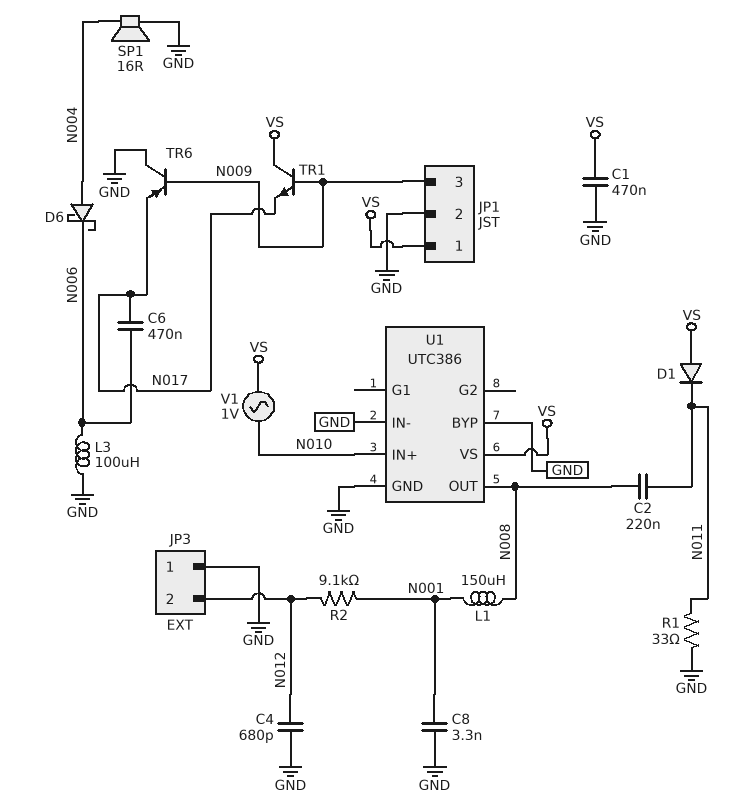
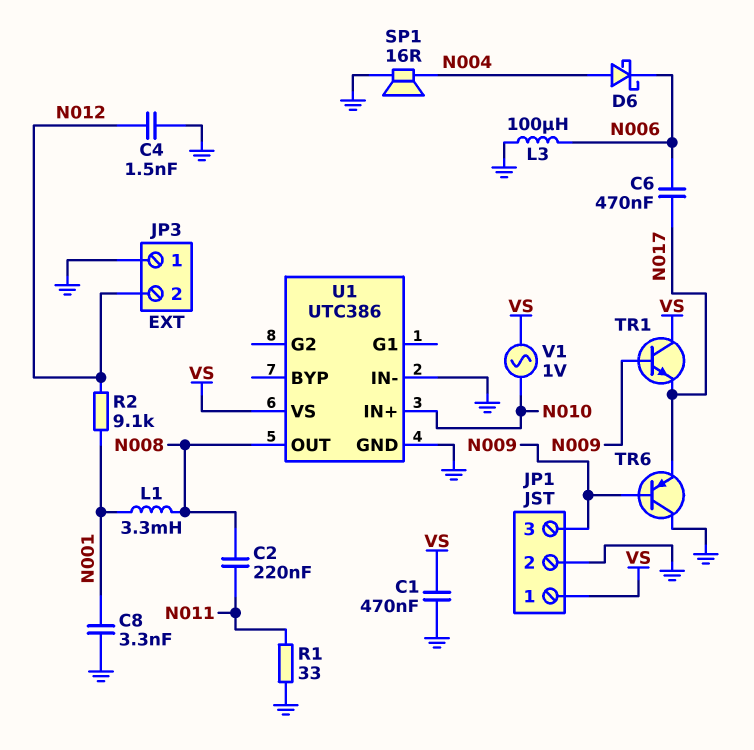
C4: 680pF (GND, N012) -> 1.5nF (GND, N012)
D1: diode (A VS, K N011) -> none
L1: 150uH (N001, N008) -> 3.3mH (N001, N008)
U1 pin BYP: GND -> none

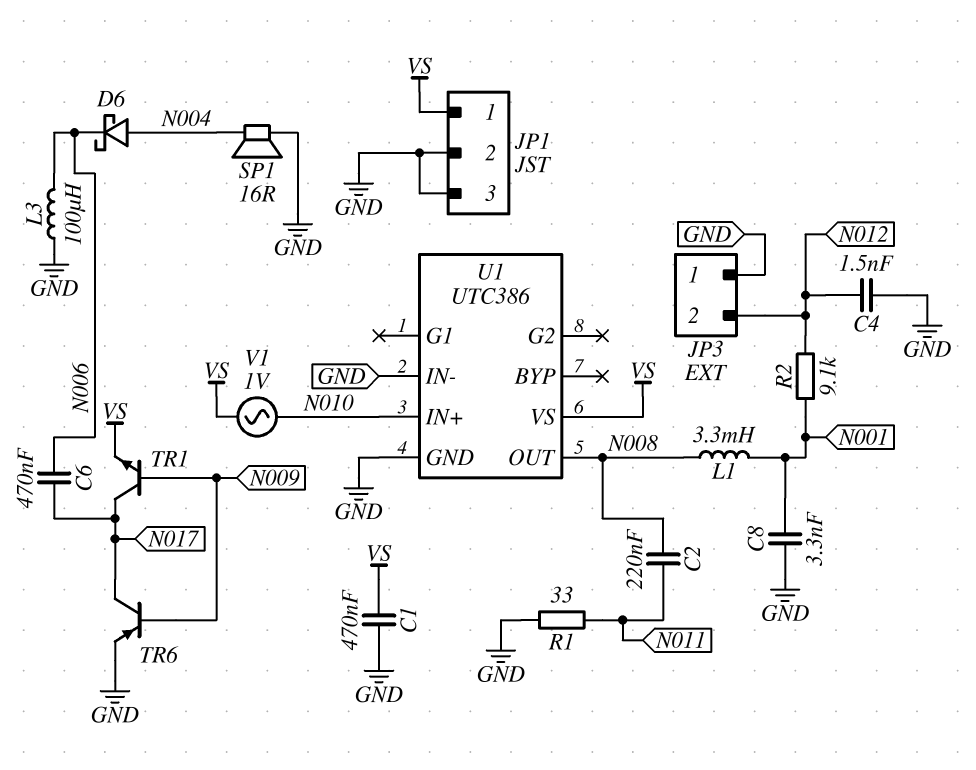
JP1 pin 3: N009 -> GND
TR1: NPN (B N009, C VS, E N017) -> NPN (B N009, C N017, E VS)
TR6: PNP (B N009, C GND, E N017) -> PNP (B N009, C N017, E GND)

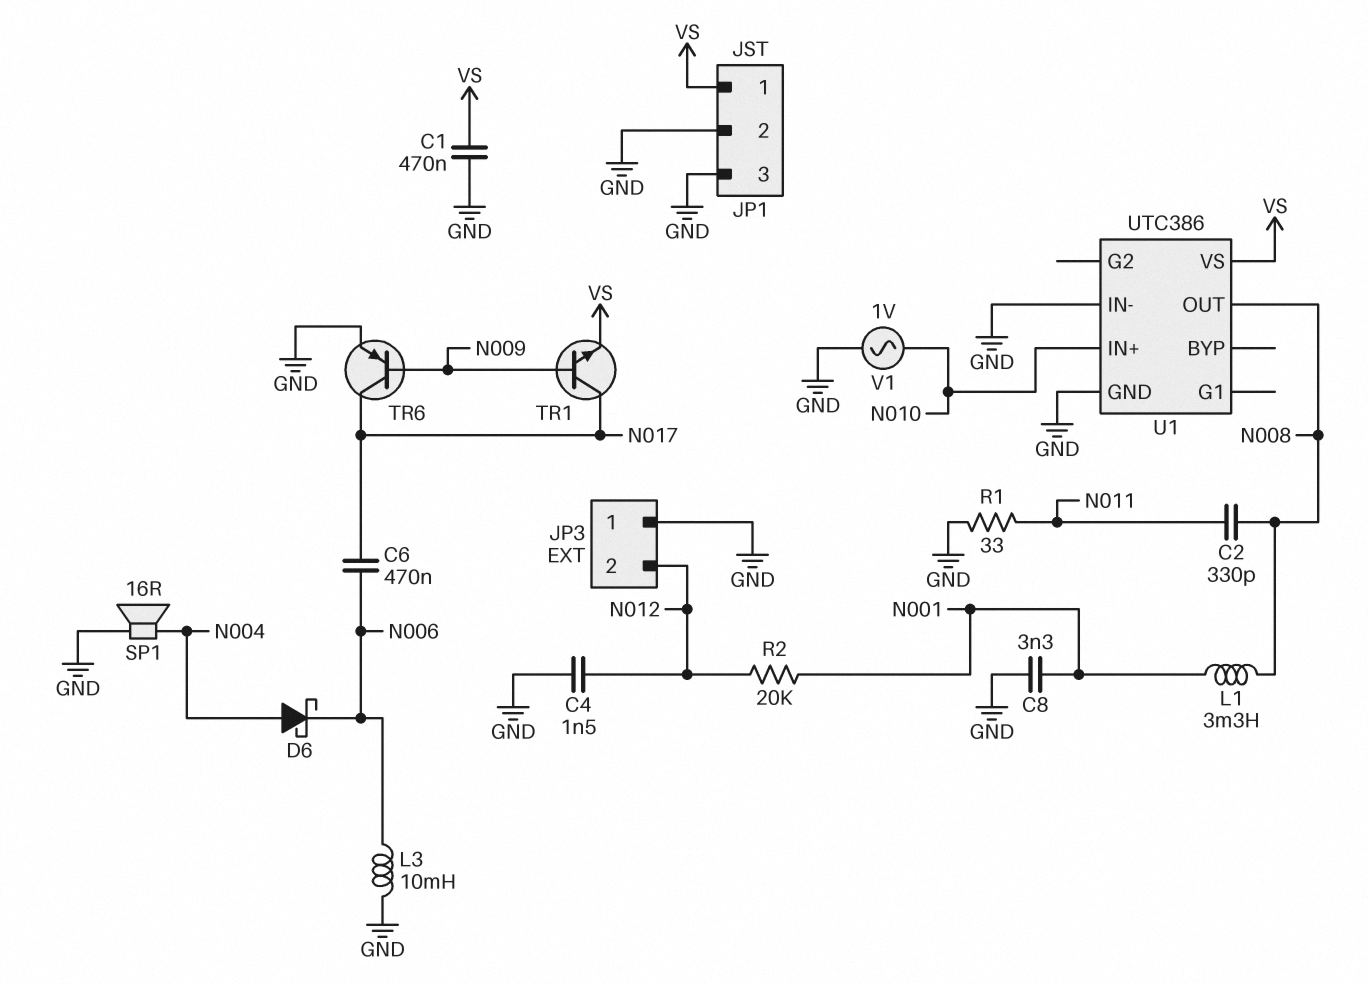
C2: 220nF (N008, N011) -> 330pF (N008, N011)
L3: 100uH (GND, N006) -> 10mH (GND, N006)
R2: 9.1k (N001, N012) -> 20k (N001, N012)
V1: AC 1V (N010, VS) -> AC 1V (GND, N010)

